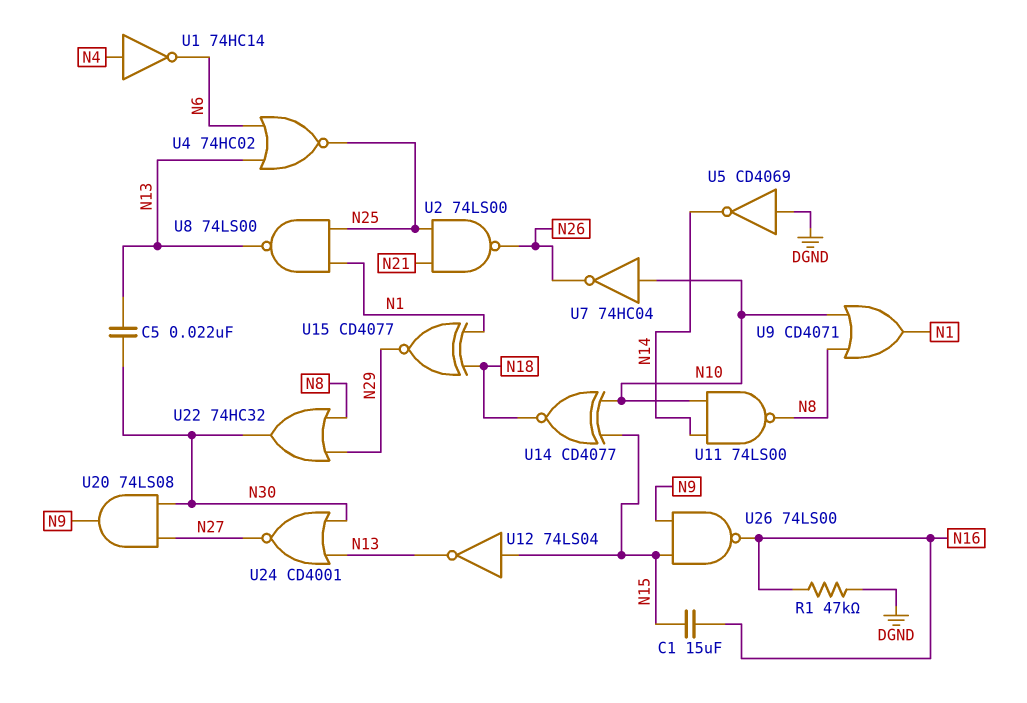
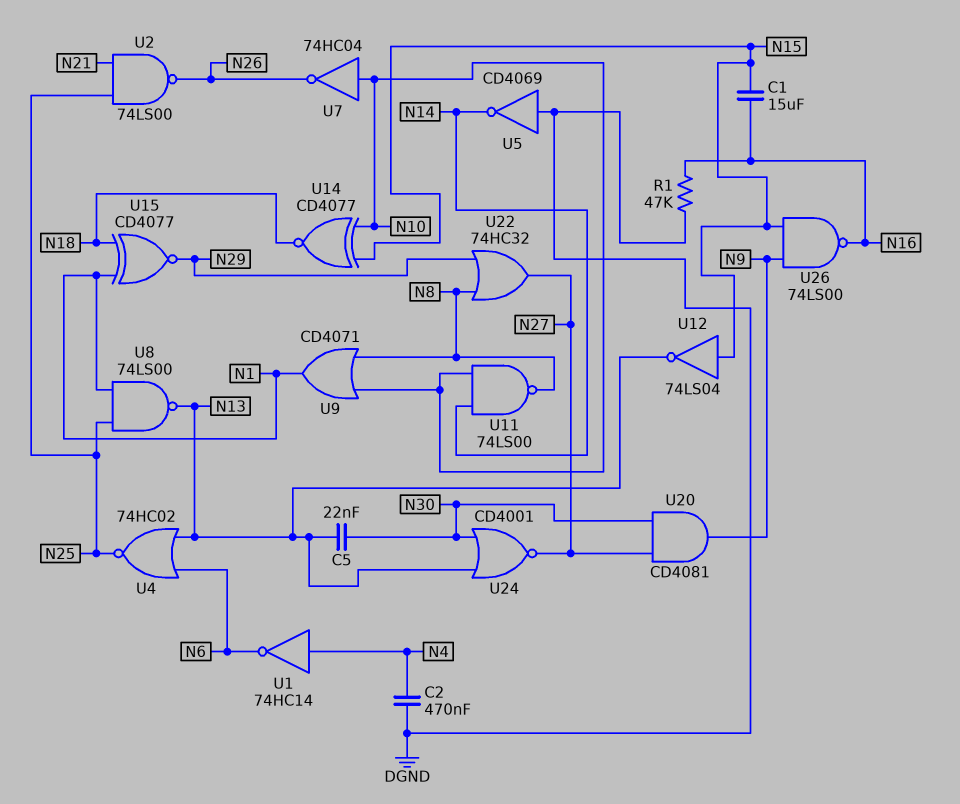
C2: none -> 470nF (DGND, N4)
U20: AND 74LS08 (in N27, in N30, out N9) -> AND CD4081 (in N27, in N30, out N9)
U22: OR 74HC32 (in N8, in N29, out N30) -> OR 74HC32 (in N8, in N29, out N27)

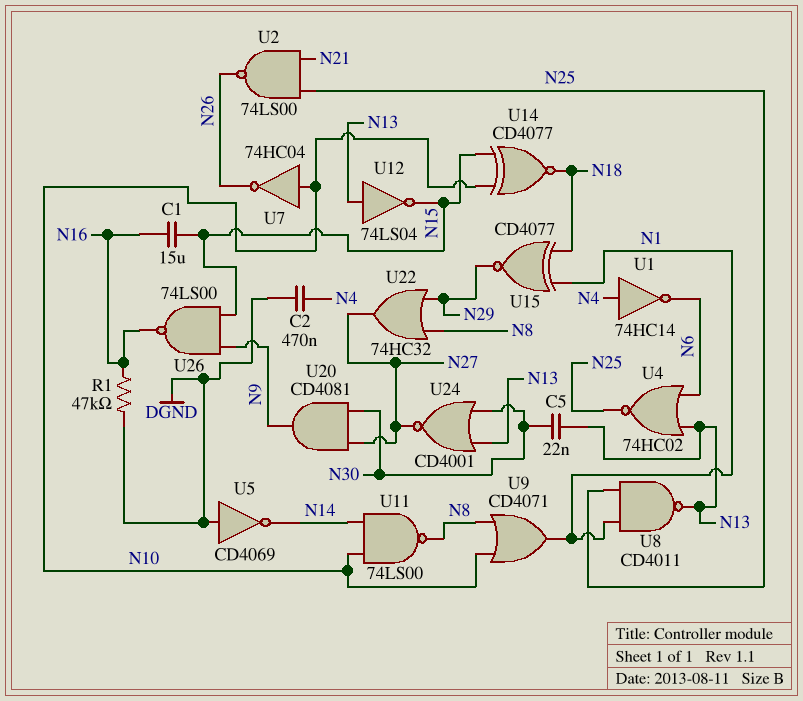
U8: NAND 74LS00 (in N1, in N25, out N13) -> NAND CD4011 (in N1, in N25, out N13)
U12: NOT 74LS04 (in N15, out N13) -> NOT 74LS04 (in N13, out N15)

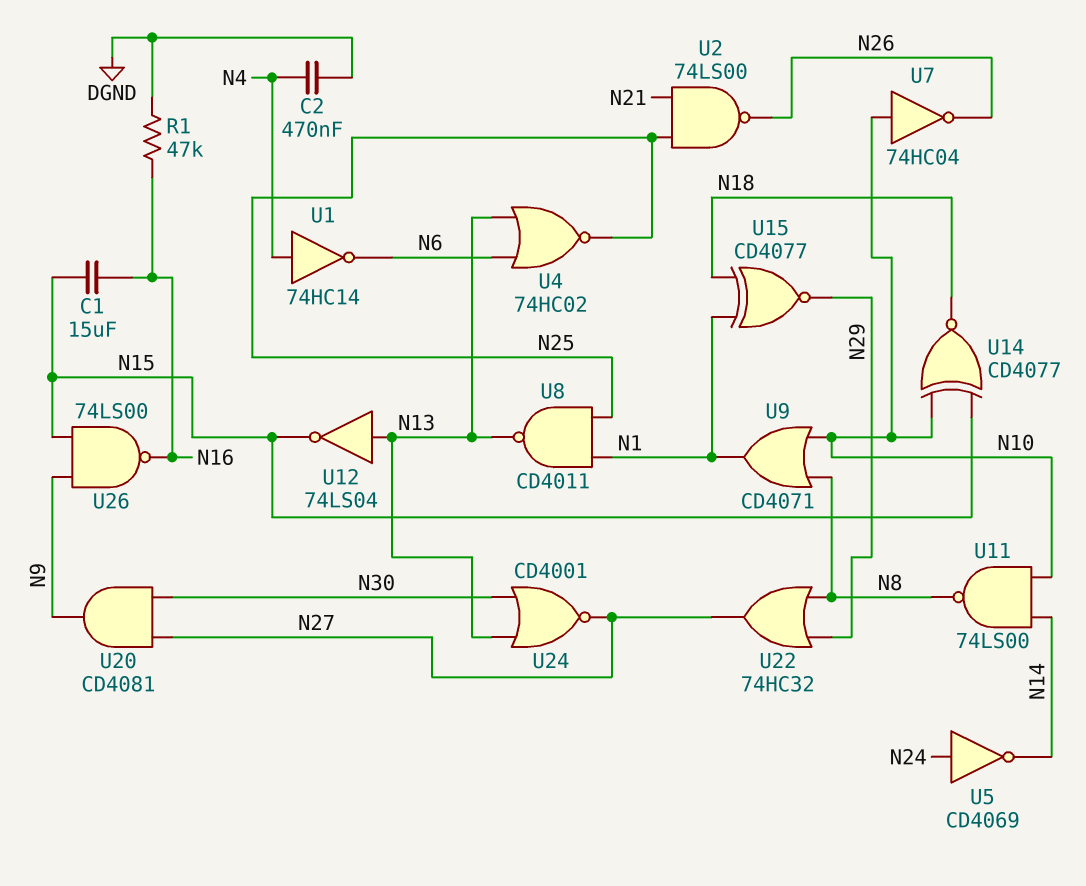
C5: 22nF (N13, N30) -> none
U5: NOT CD4069 (in DGND, out N14) -> NOT CD4069 (in N24, out N14)

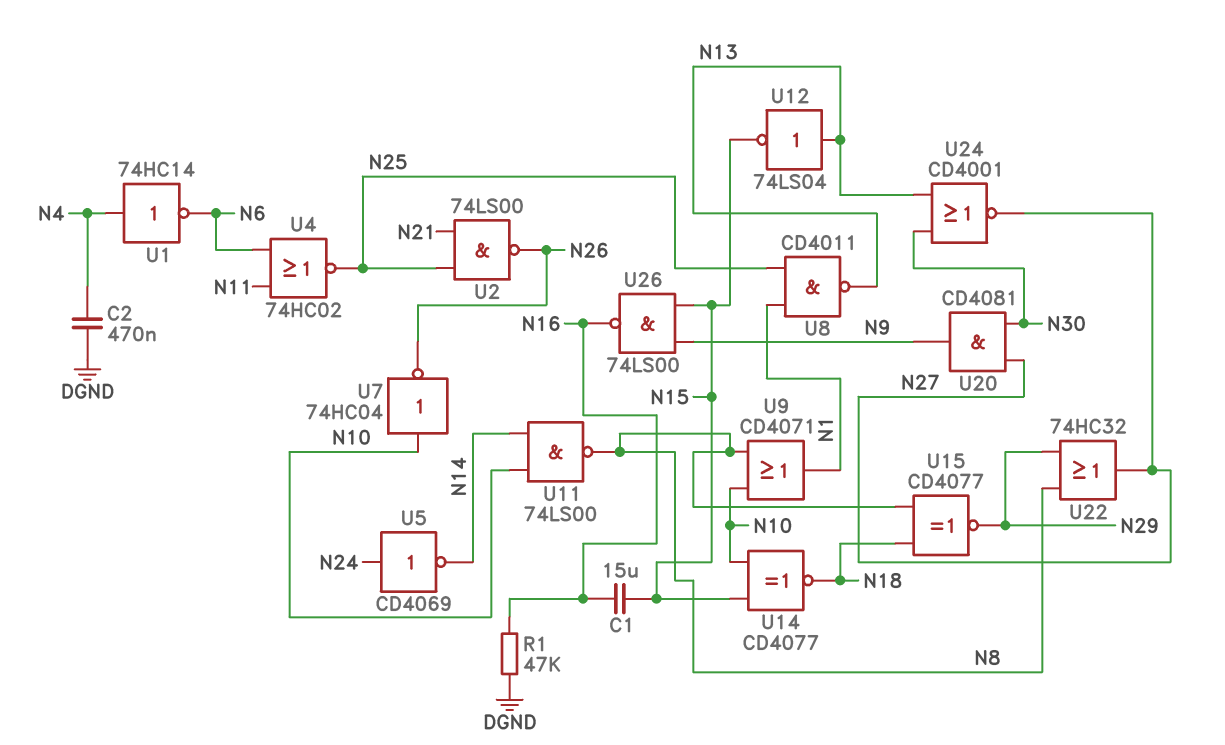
U4: NOR 74HC02 (in N6, in N13, out N25) -> NOR 74HC02 (in N6, in N11, out N25)
U15: XNOR CD4077 (in N1, in N18, out N29) -> XNOR CD4077 (in N8, in N18, out N29)

